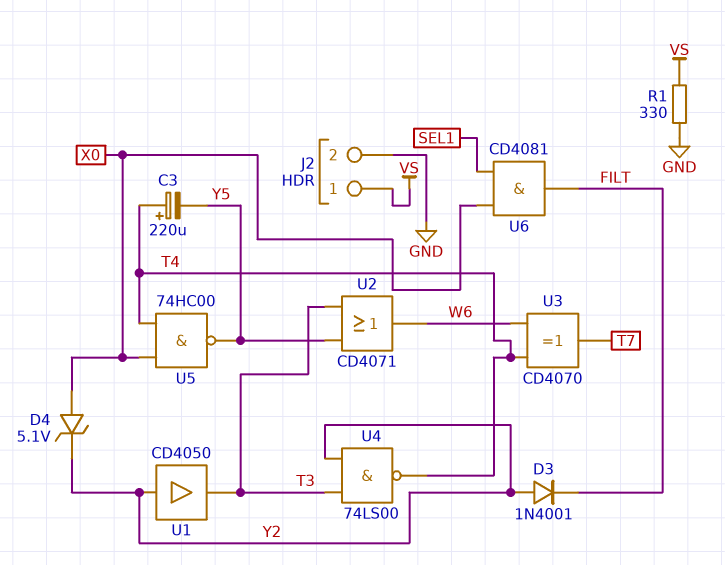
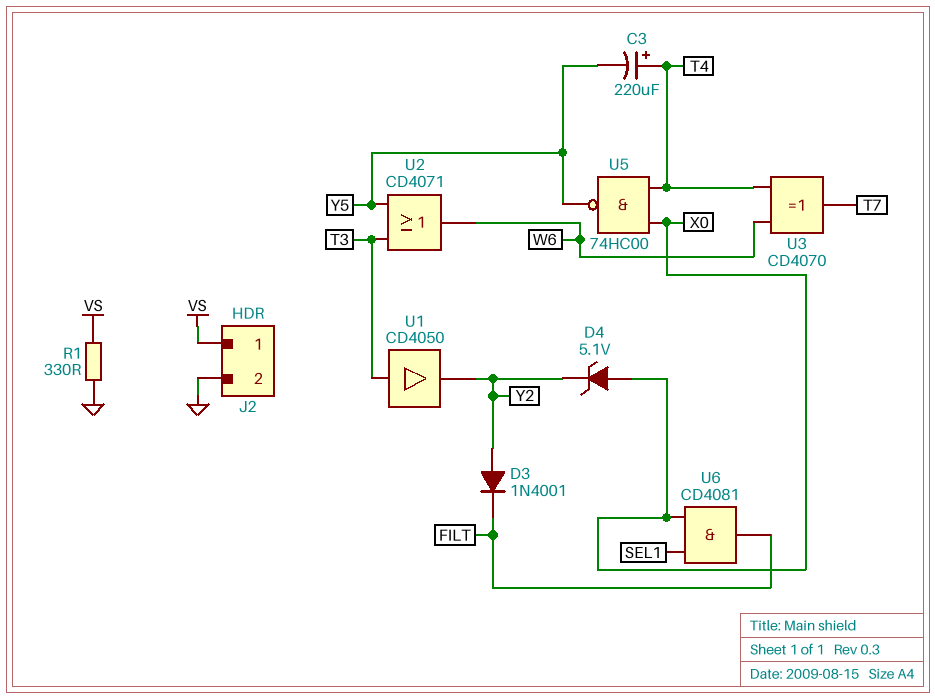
U1: buffer CD4050 (in Y2, out T3) -> buffer CD4050 (in T3, out Y2)
U4: NAND 74LS00 (in T3, in Y2, out T4) -> none

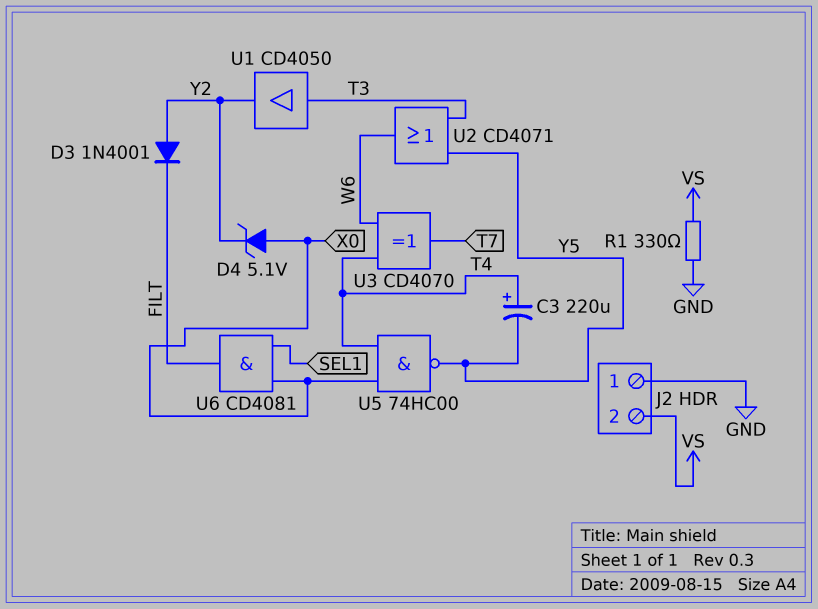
J2 pin 1: VS -> GND
J2 pin 2: GND -> VS

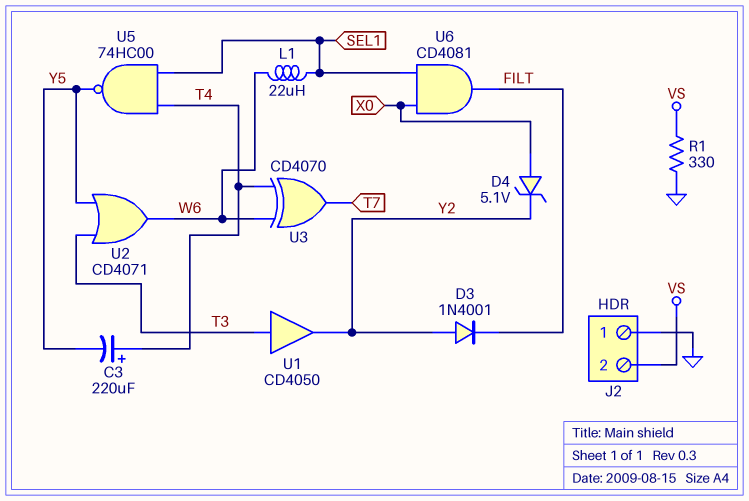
L1: none -> 22uH (SEL1, W6)
U5: NAND 74HC00 (in T4, in X0, out Y5) -> NAND 74HC00 (in SEL1, in T4, out Y5)

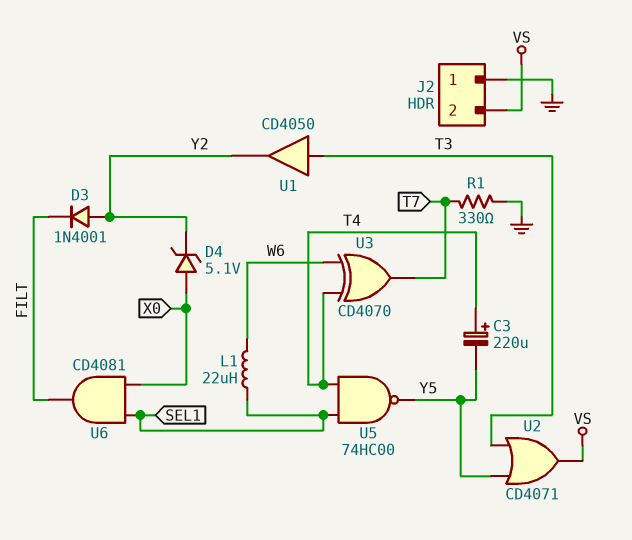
R1: 330 (GND, VS) -> 330 (GND, T7)
U2: OR CD4071 (in T3, in Y5, out W6) -> OR CD4071 (in T3, in Y5, out VS)

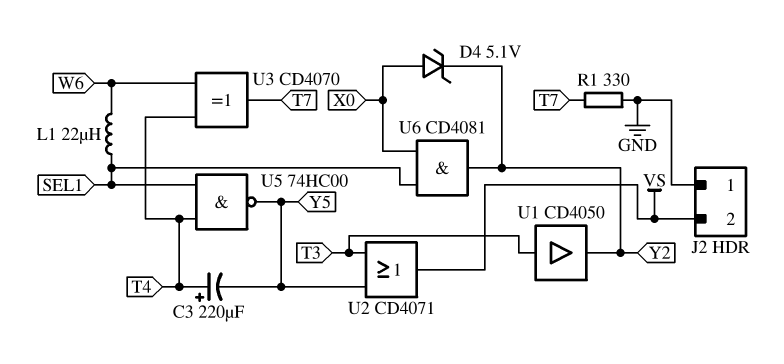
D3: diode 1N4001 (A Y2, K FILT) -> none
U6: AND CD4081 (in SEL1, in X0, out FILT) -> AND CD4081 (in SEL1, in X0, out Y2)

